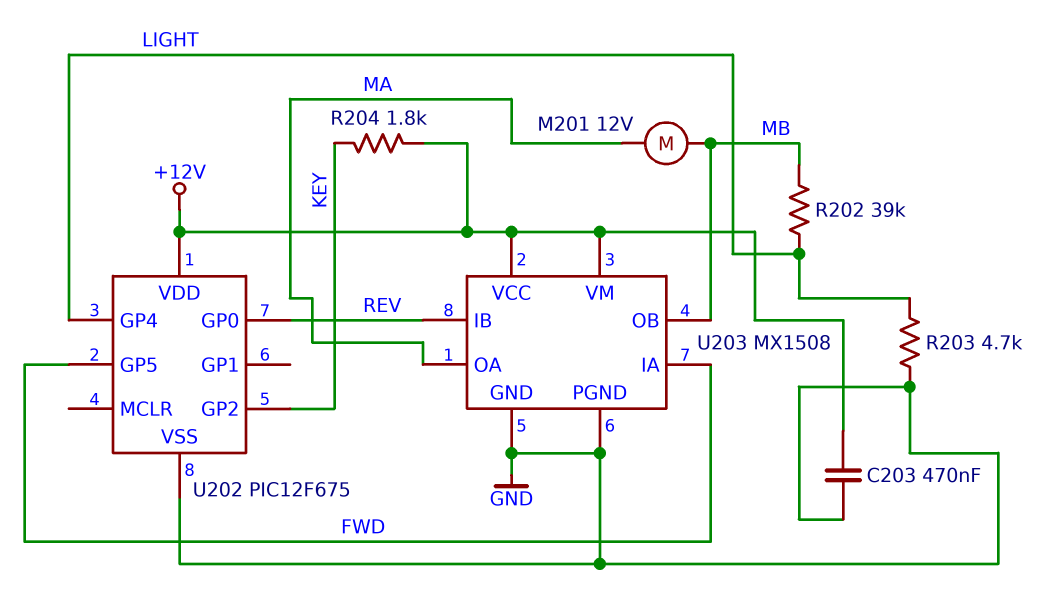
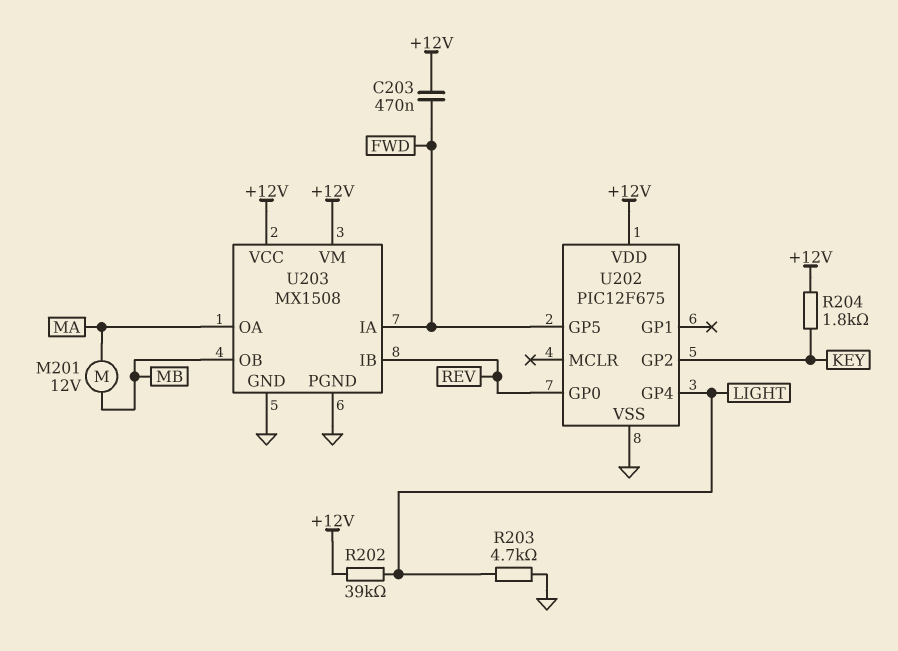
C203: 470nF (+12V, GND) -> 470nF (+12V, FWD)
R202: 39k (LIGHT, MB) -> 39k (+12V, LIGHT)

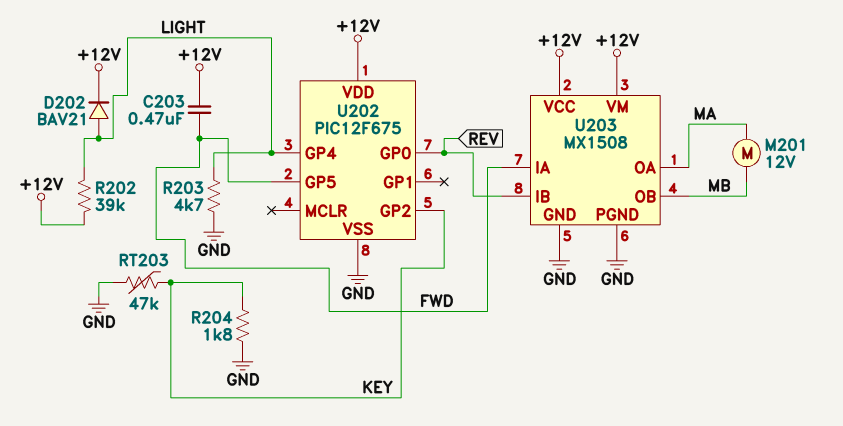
D202: none -> diode BAV21 (A LIGHT, K +12V)
R204: 1.8k (+12V, KEY) -> 1.8k (GND, KEY)
RT203: none -> 47k (GND, KEY)

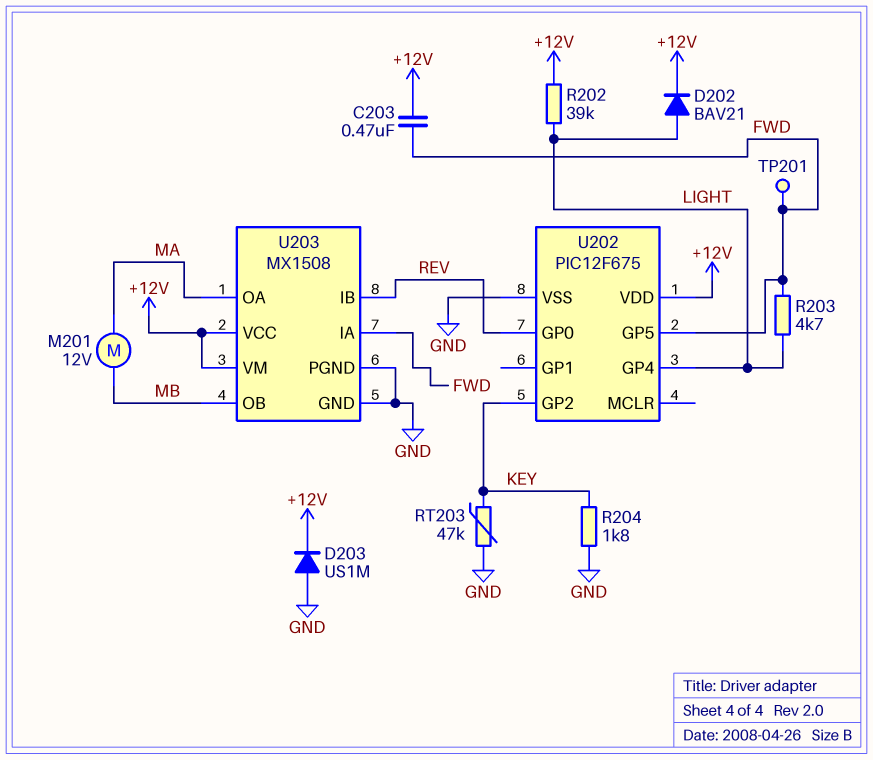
D203: none -> diode US1M (A GND, K +12V)
R203: 4.7k (GND, LIGHT) -> 4.7k (FWD, LIGHT)
TP201: none -> test point (FWD)

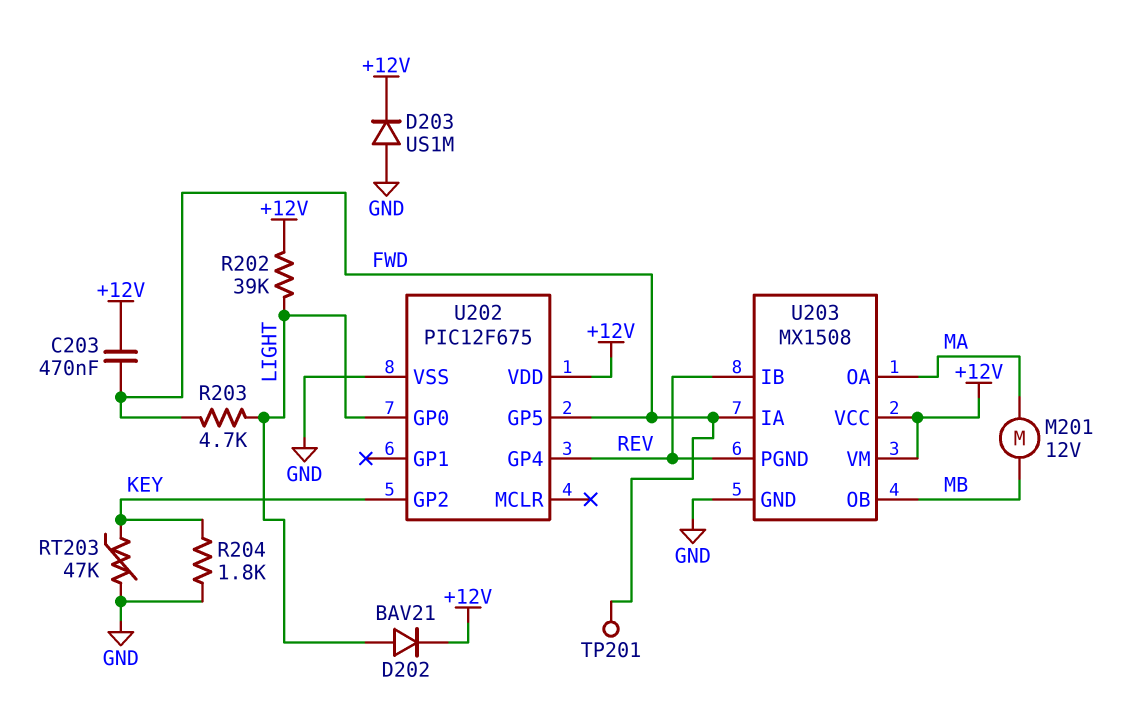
U202 pin GP0: REV -> LIGHT
U202 pin GP4: LIGHT -> REV
U203 pin PGND: GND -> REV

